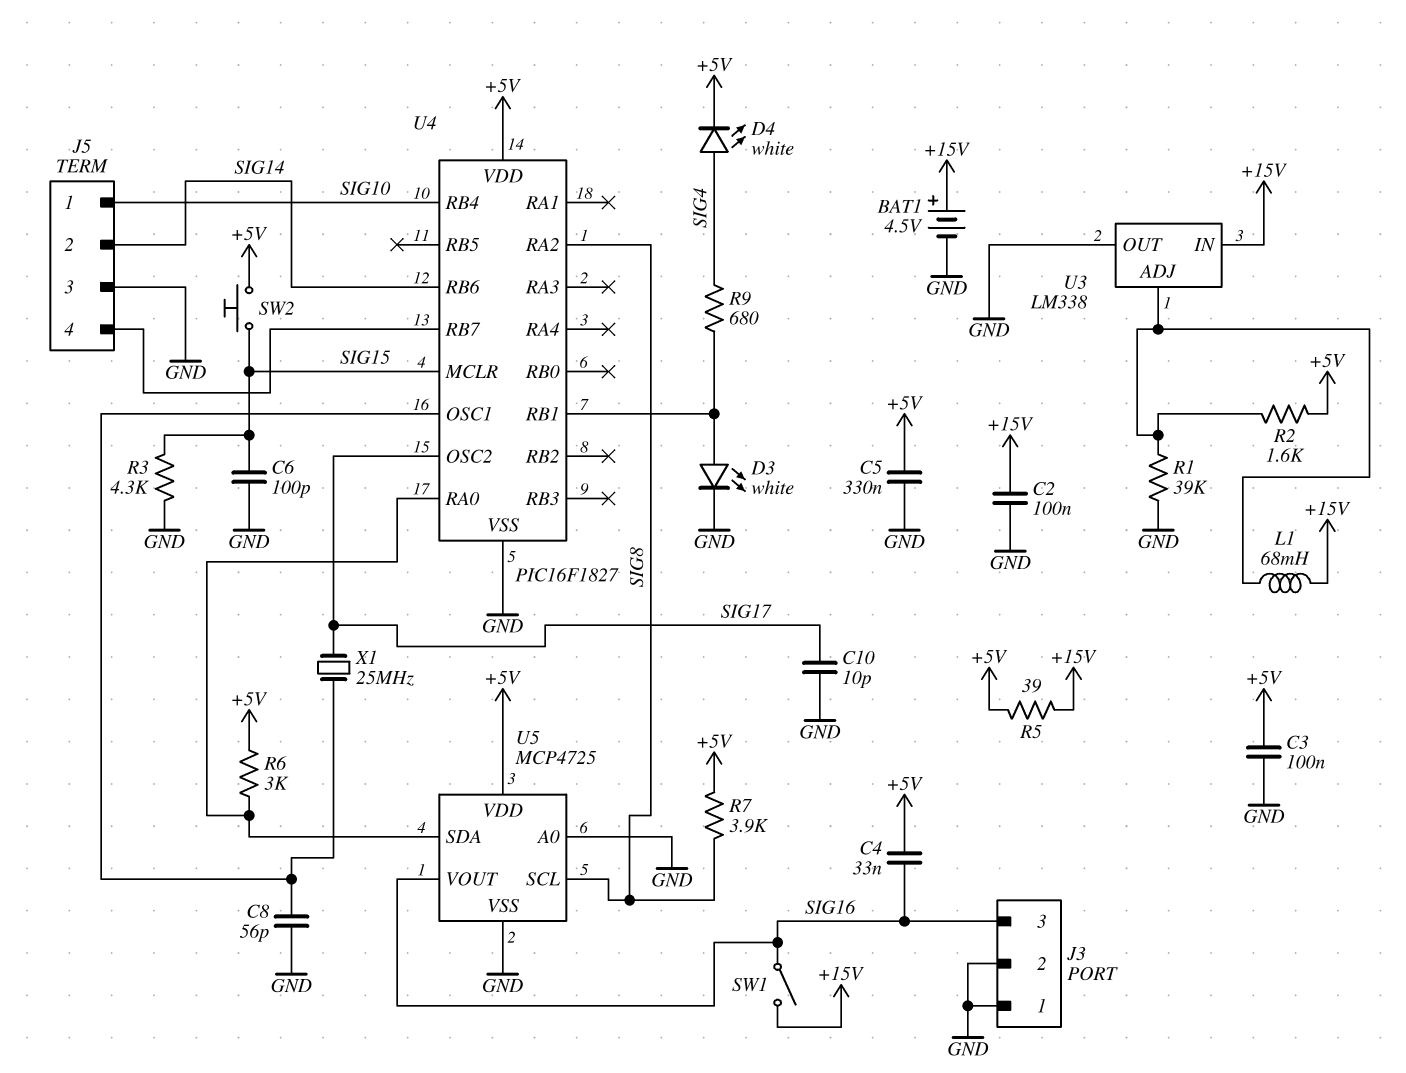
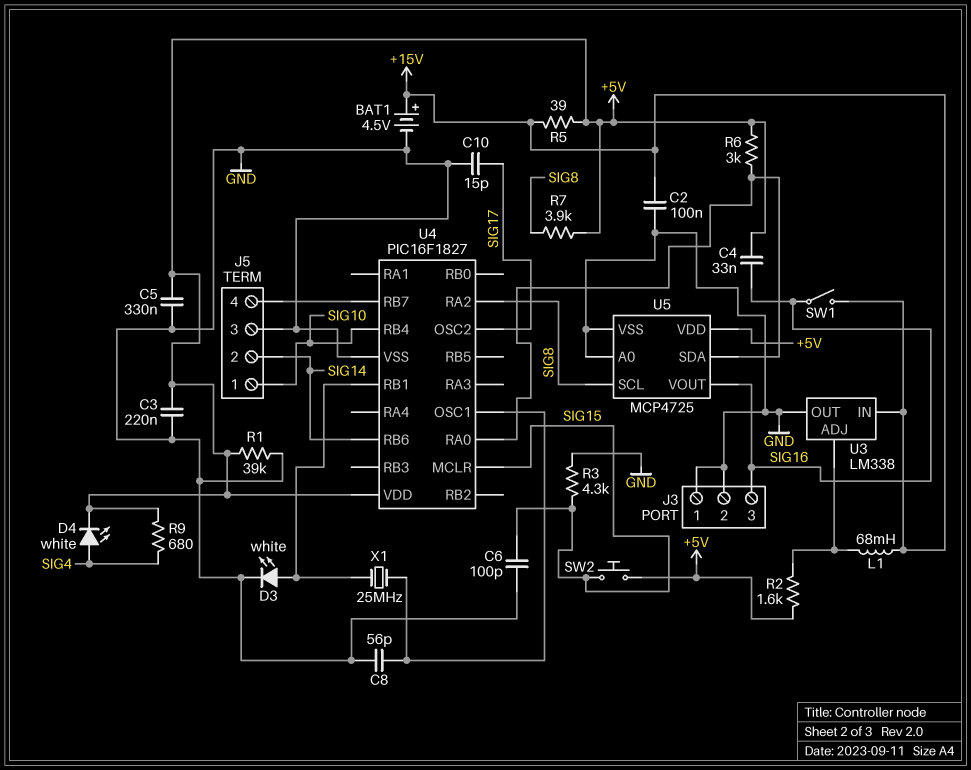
C3: 100nF (+5V, GND) -> 220nF (+5V, GND)
C10: 10pF (GND, SIG17) -> 15pF (GND, SIG17)
R1: 39k (GND, U3/ADJ) -> 39k (+5V, GND)
R9: 680 (SIG4, U4/RB1) -> 680 (+5V, SIG4)
X1: 25MHz (SIG17, U4/OSC1) -> 25MHz (U4/OSC1, U4/RB1)

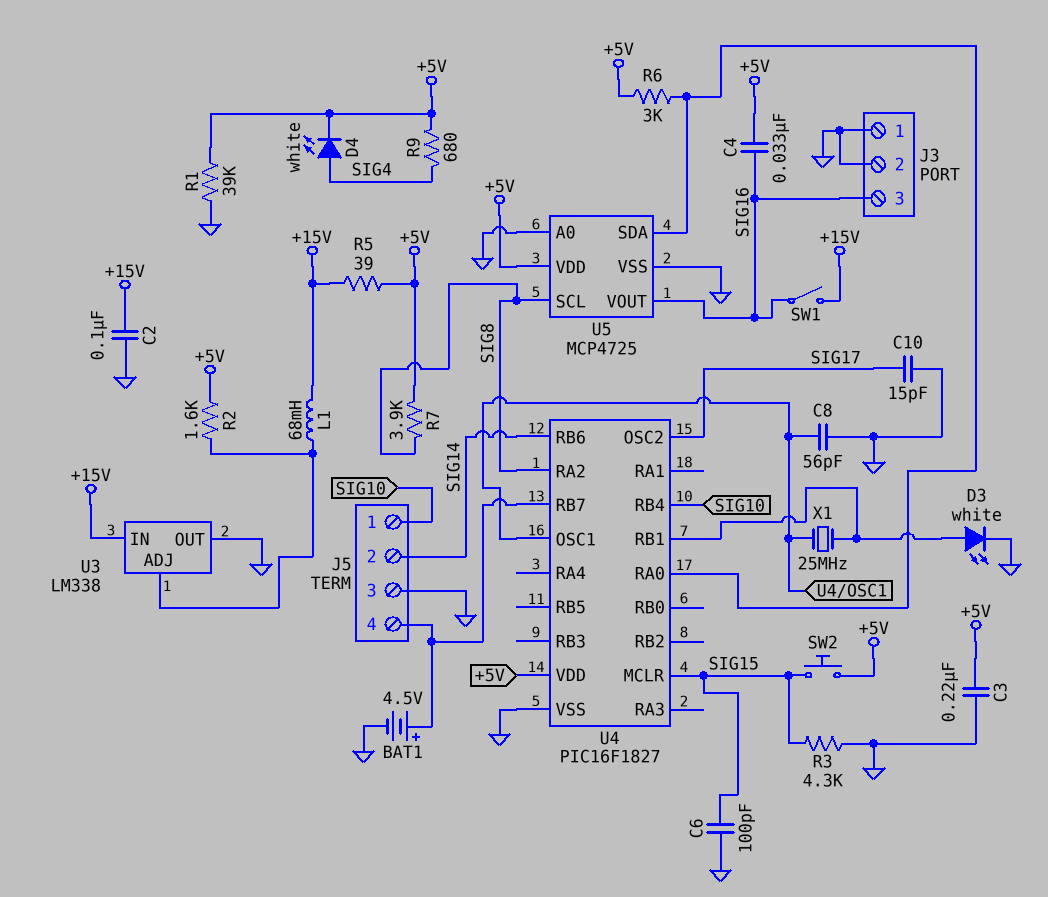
BAT1: 4.5V (plus +15V, minus GND) -> 4.5V (plus J5/4, minus GND)
C5: 330nF (+5V, GND) -> none

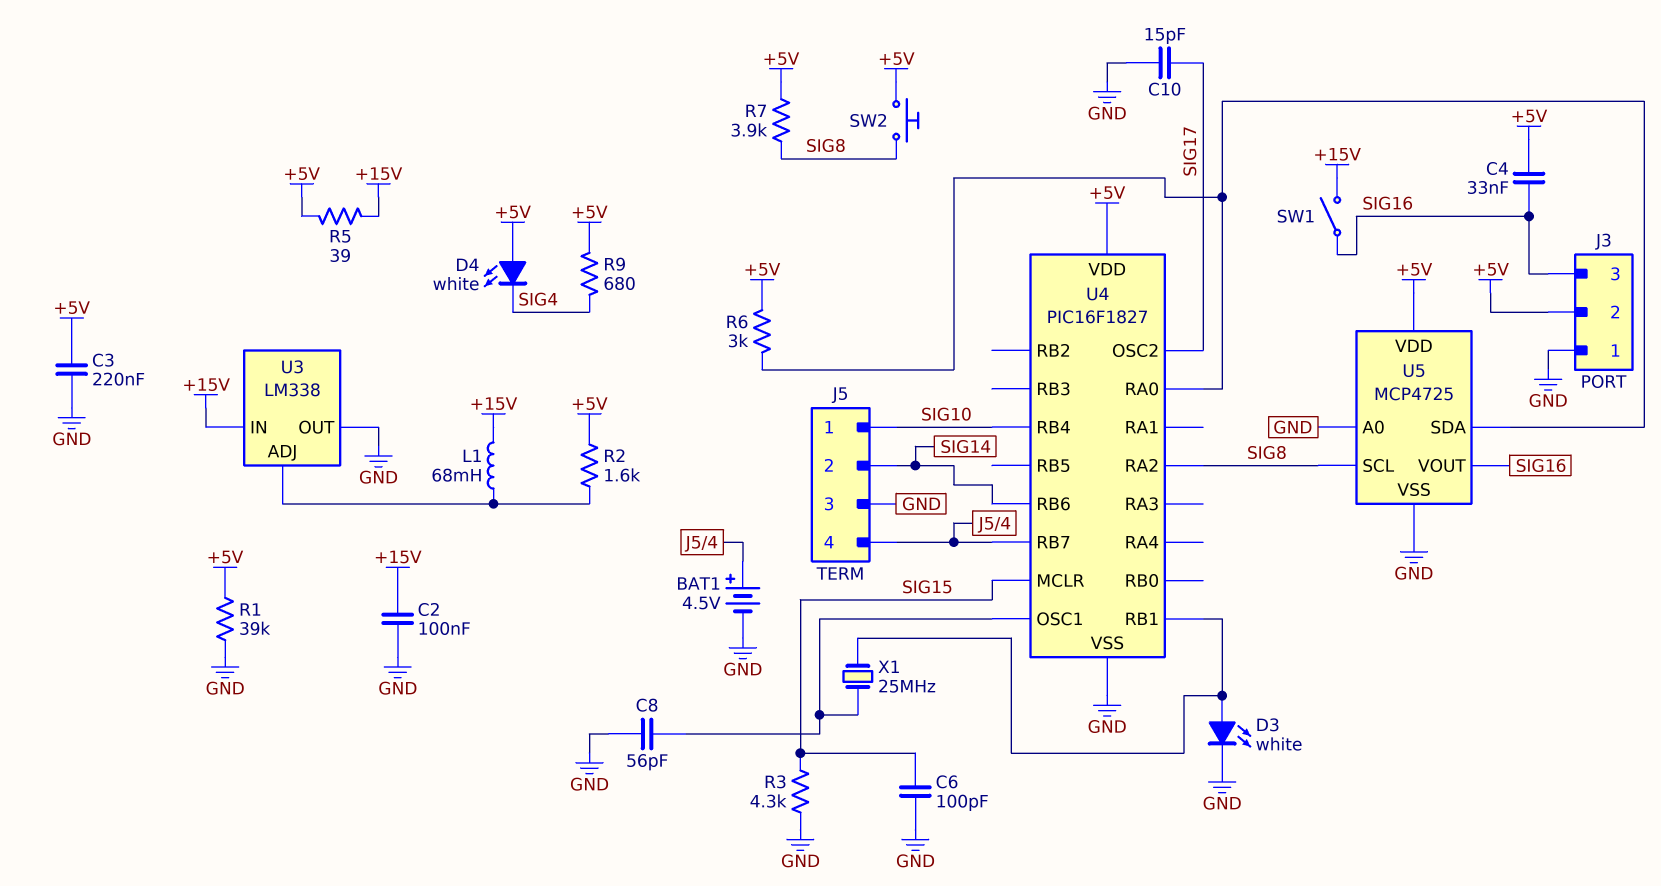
D4: LED white (A SIG4, K +5V) -> LED white (A +5V, K SIG4)
J3 pin 2: GND -> +5V
SW2: button (+5V, SIG15) -> button (+5V, SIG8)

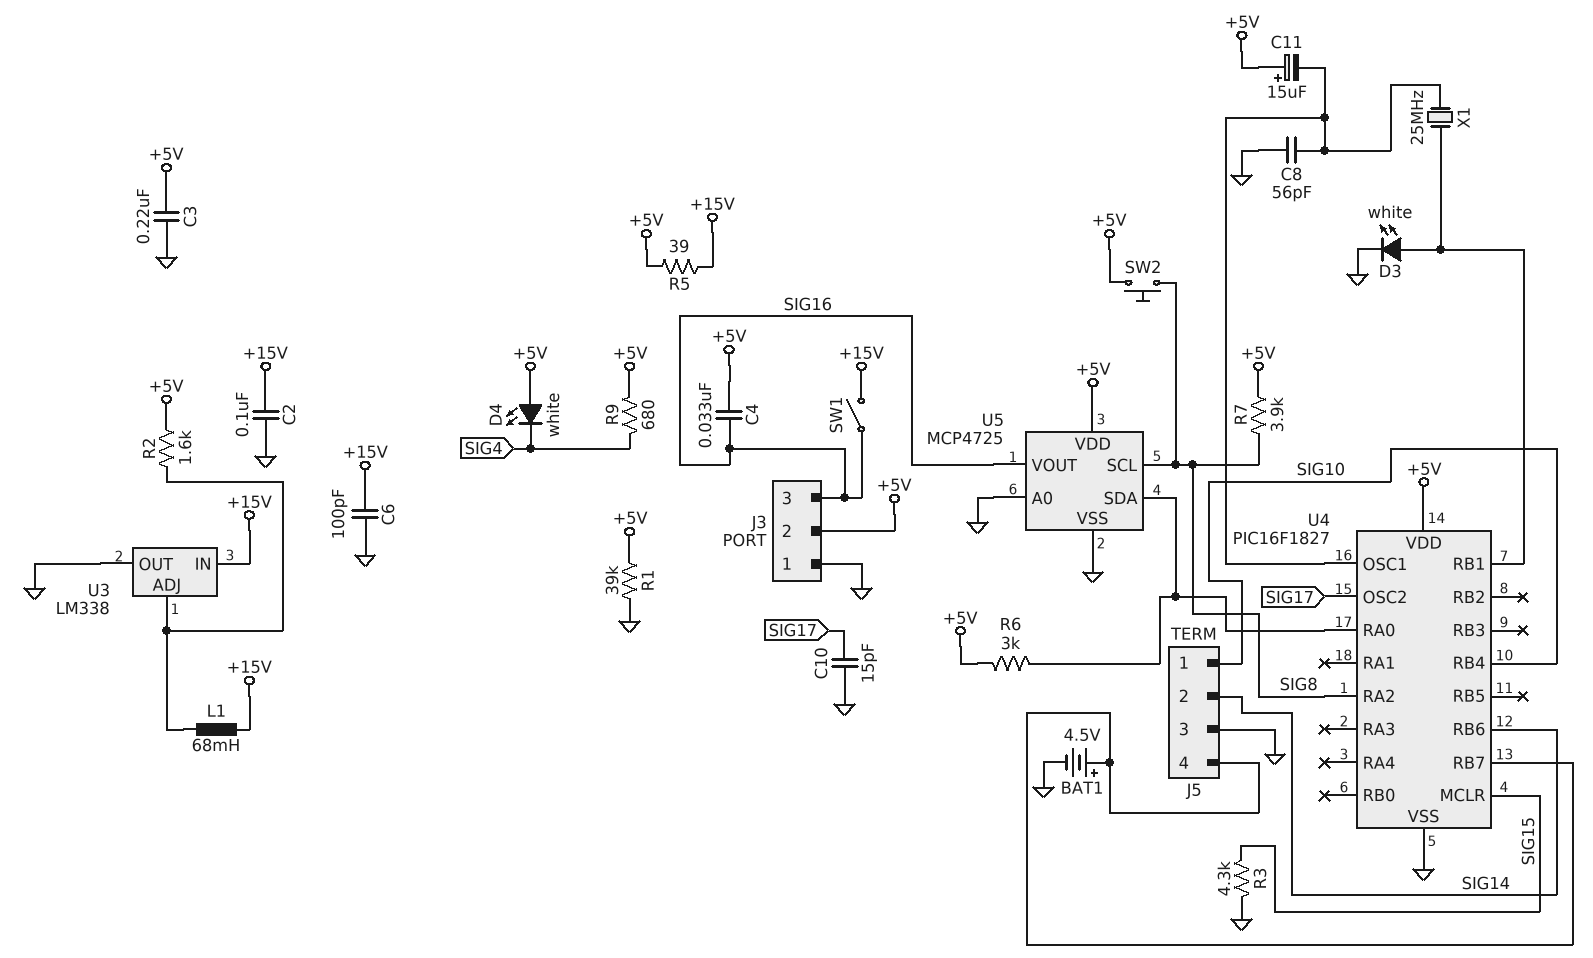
C6: 100pF (GND, SIG15) -> 100pF (+15V, GND)
C11: none -> 15uF (plus +5V, minus U4/OSC1)

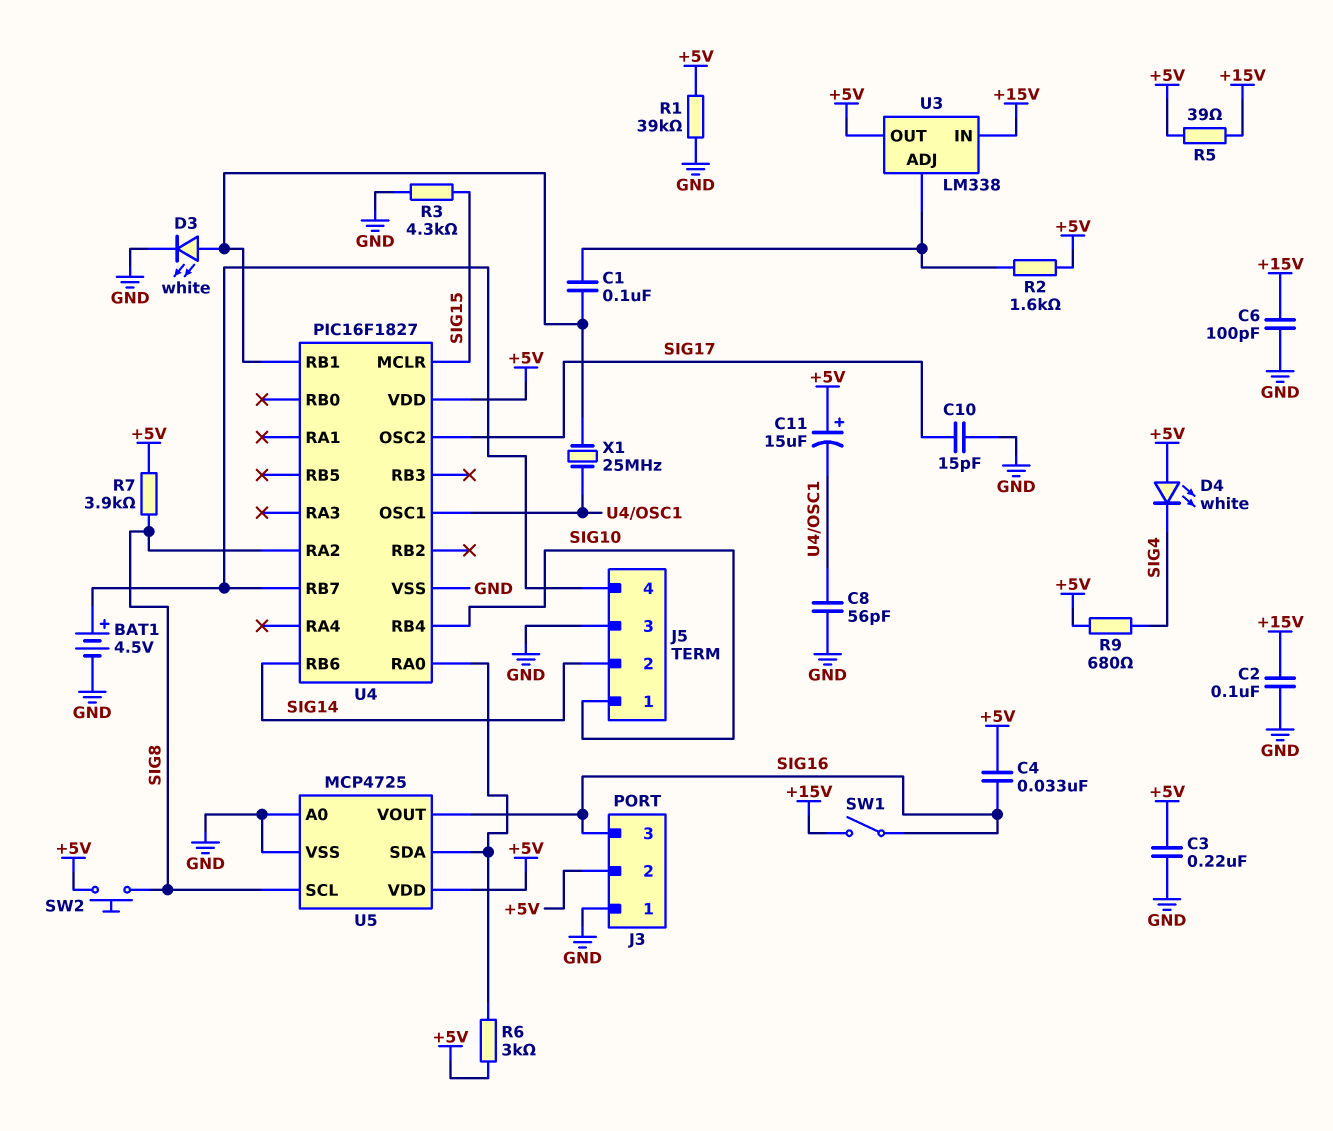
C1: none -> 100nF (U3/ADJ, U4/RB1)
L1: 68mH (+15V, U3/ADJ) -> none
U3 pin OUT: GND -> +5V

